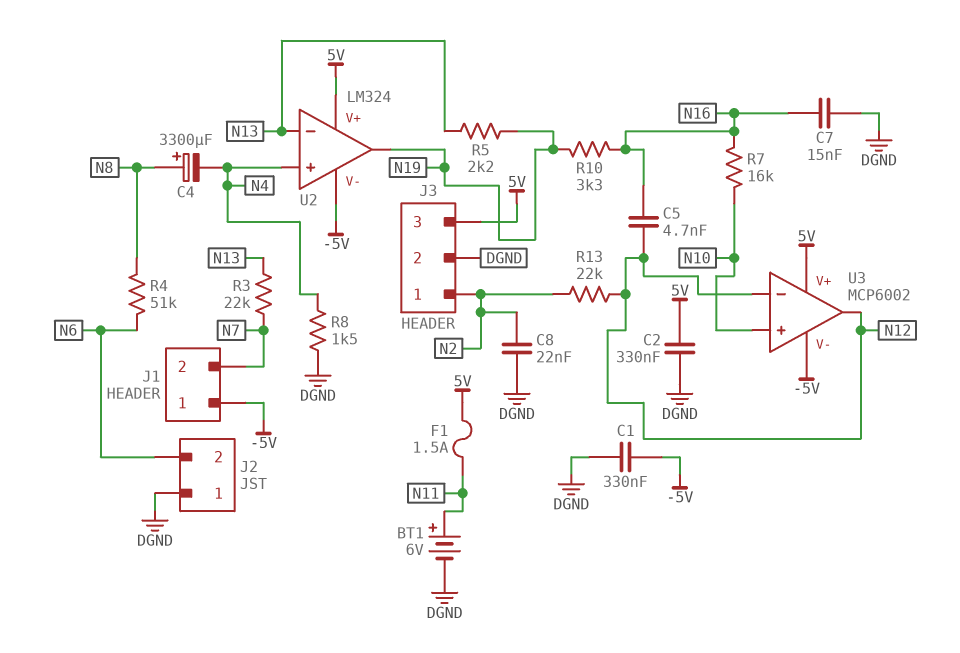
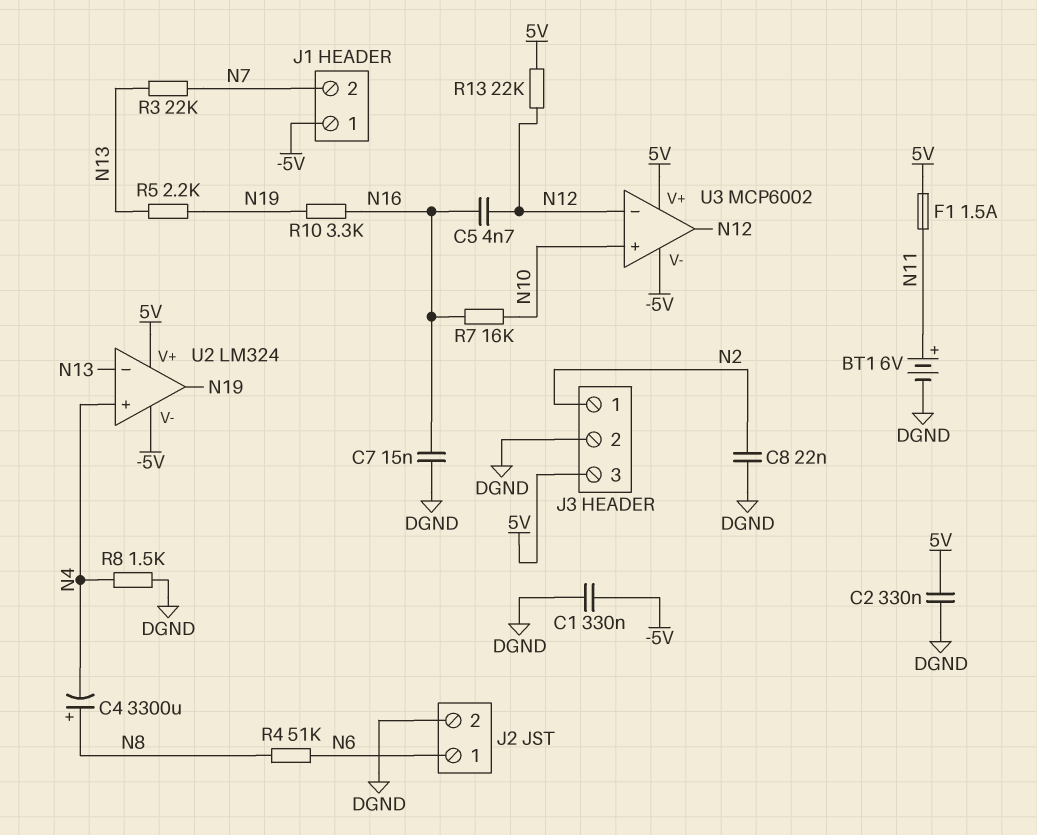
J2 pin 1: DGND -> N6
J2 pin 2: N6 -> DGND
R13: 22k (N2, N12) -> 22k (5V, N12)

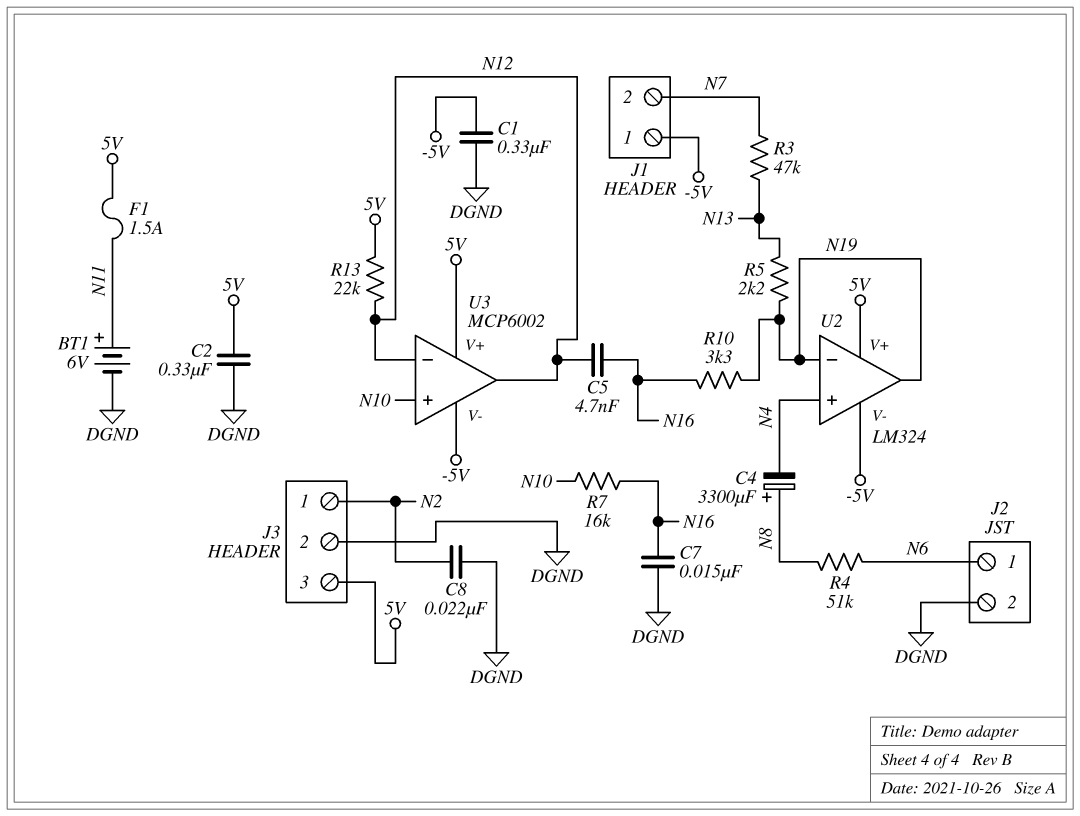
R3: 22k (N7, N13) -> 47k (N7, N13)
R8: 1.5k (DGND, N4) -> none
U2 pin in-: N13 -> N19

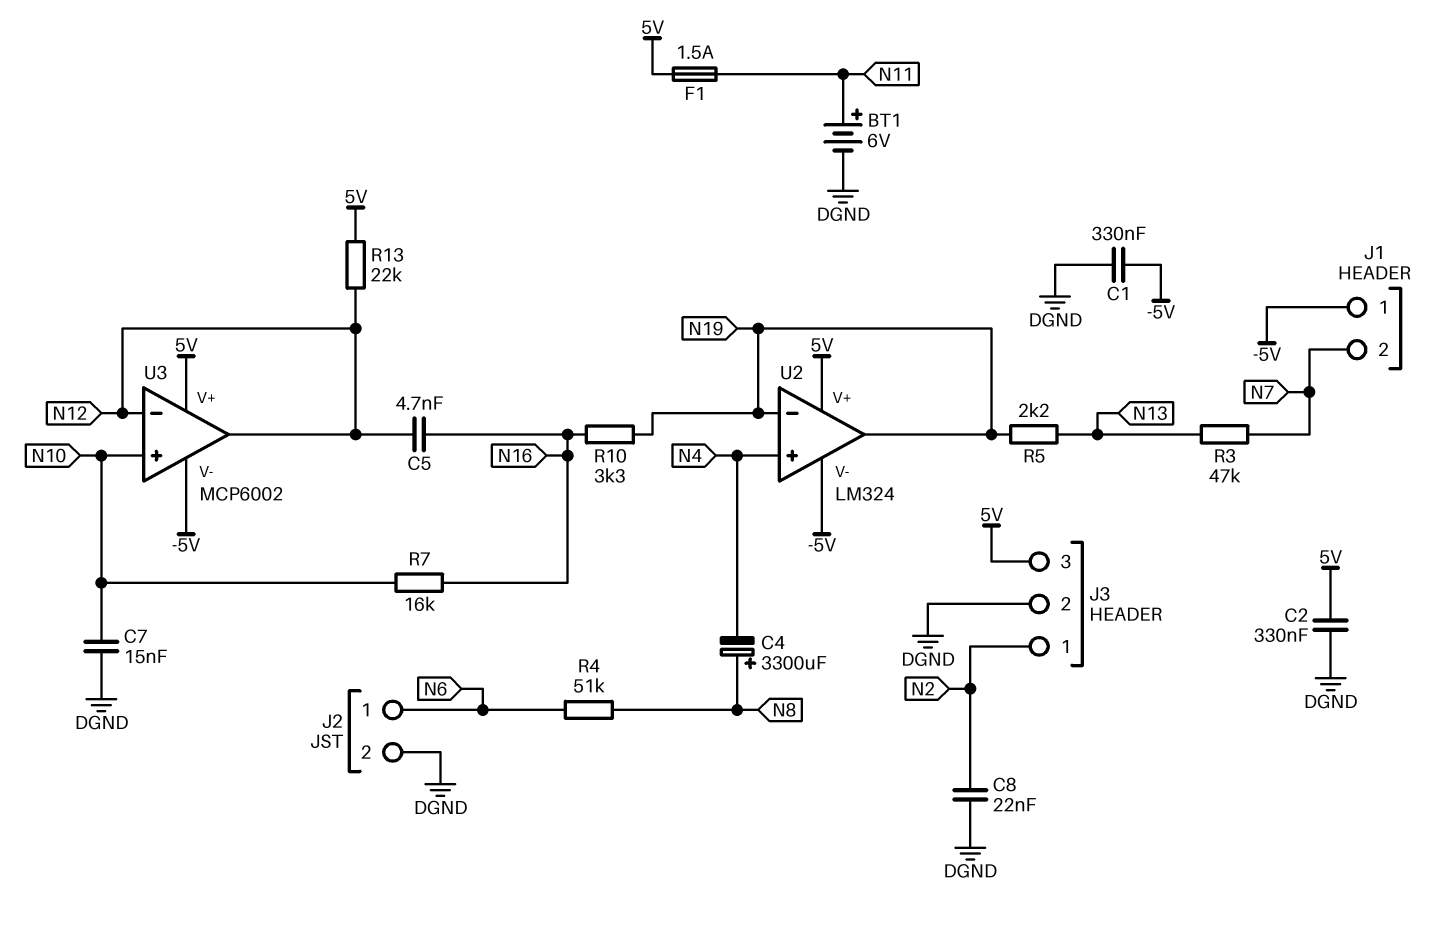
C7: 15nF (DGND, N16) -> 15nF (DGND, N10)

